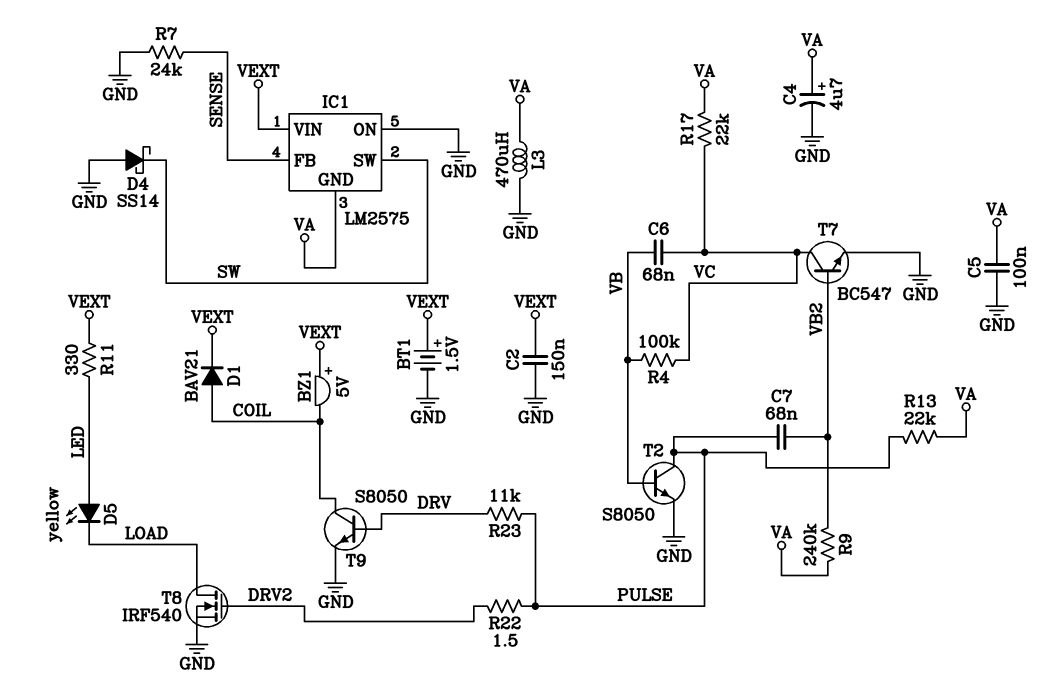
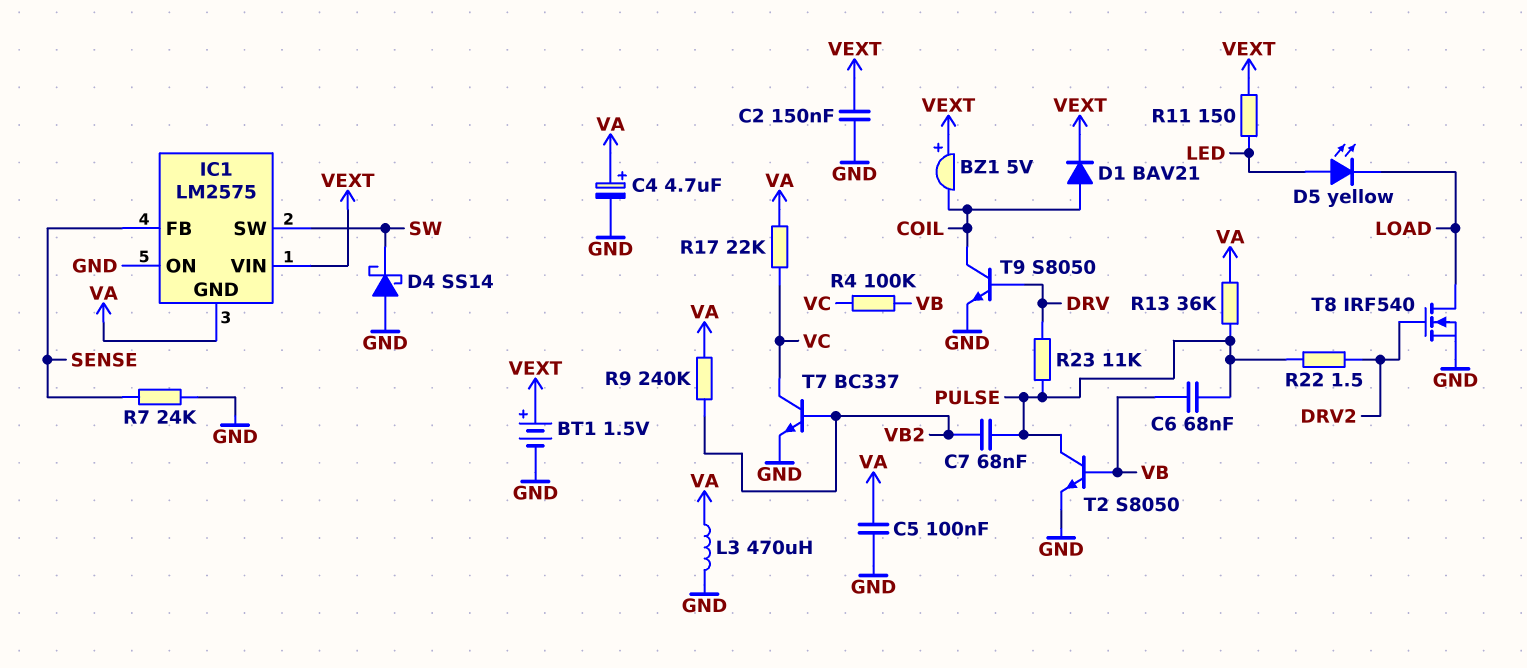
C6: 68nF (VB, VC) -> 68nF (PULSE, VB)
R11: 330 (LED, VEXT) -> 150 (LED, VEXT)
R13: 22k (PULSE, VA) -> 36k (PULSE, VA)
T7: NPN BC547 (B VB2, C VC, E GND) -> NPN BC337 (B VB2, C VC, E GND)

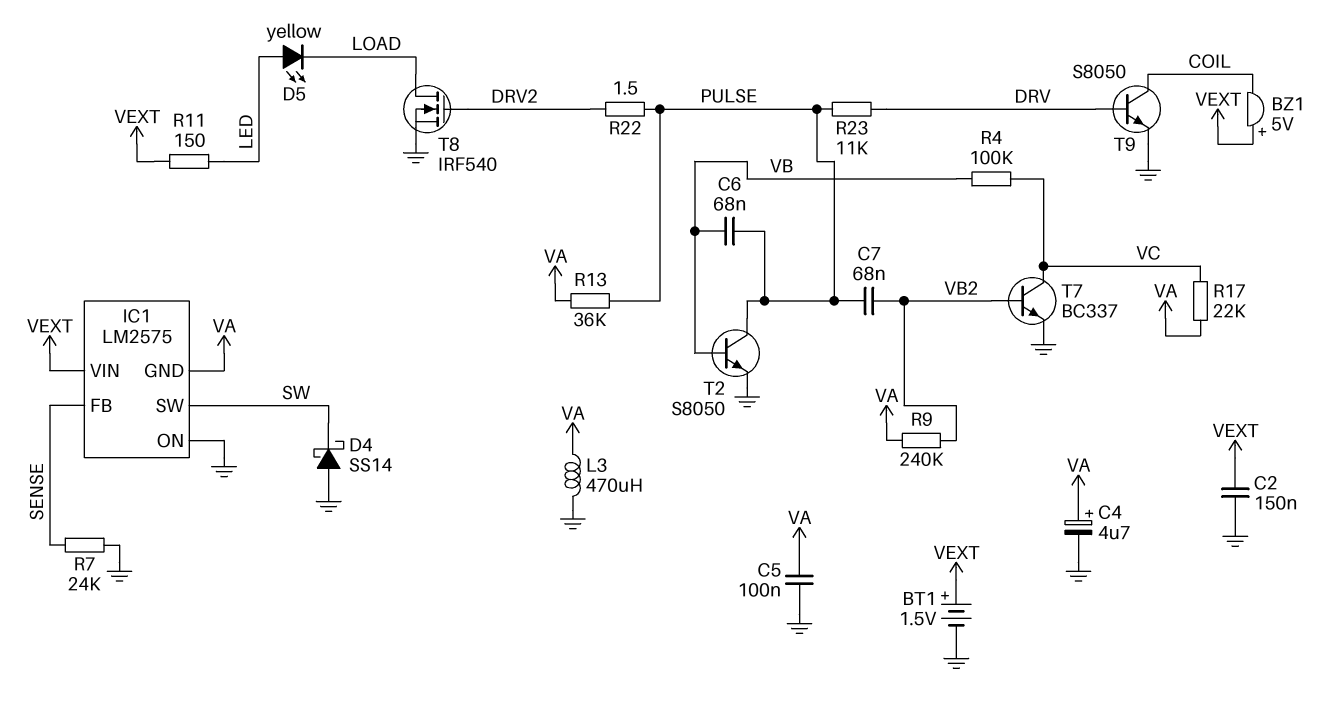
D1: diode BAV21 (A COIL, K VEXT) -> none

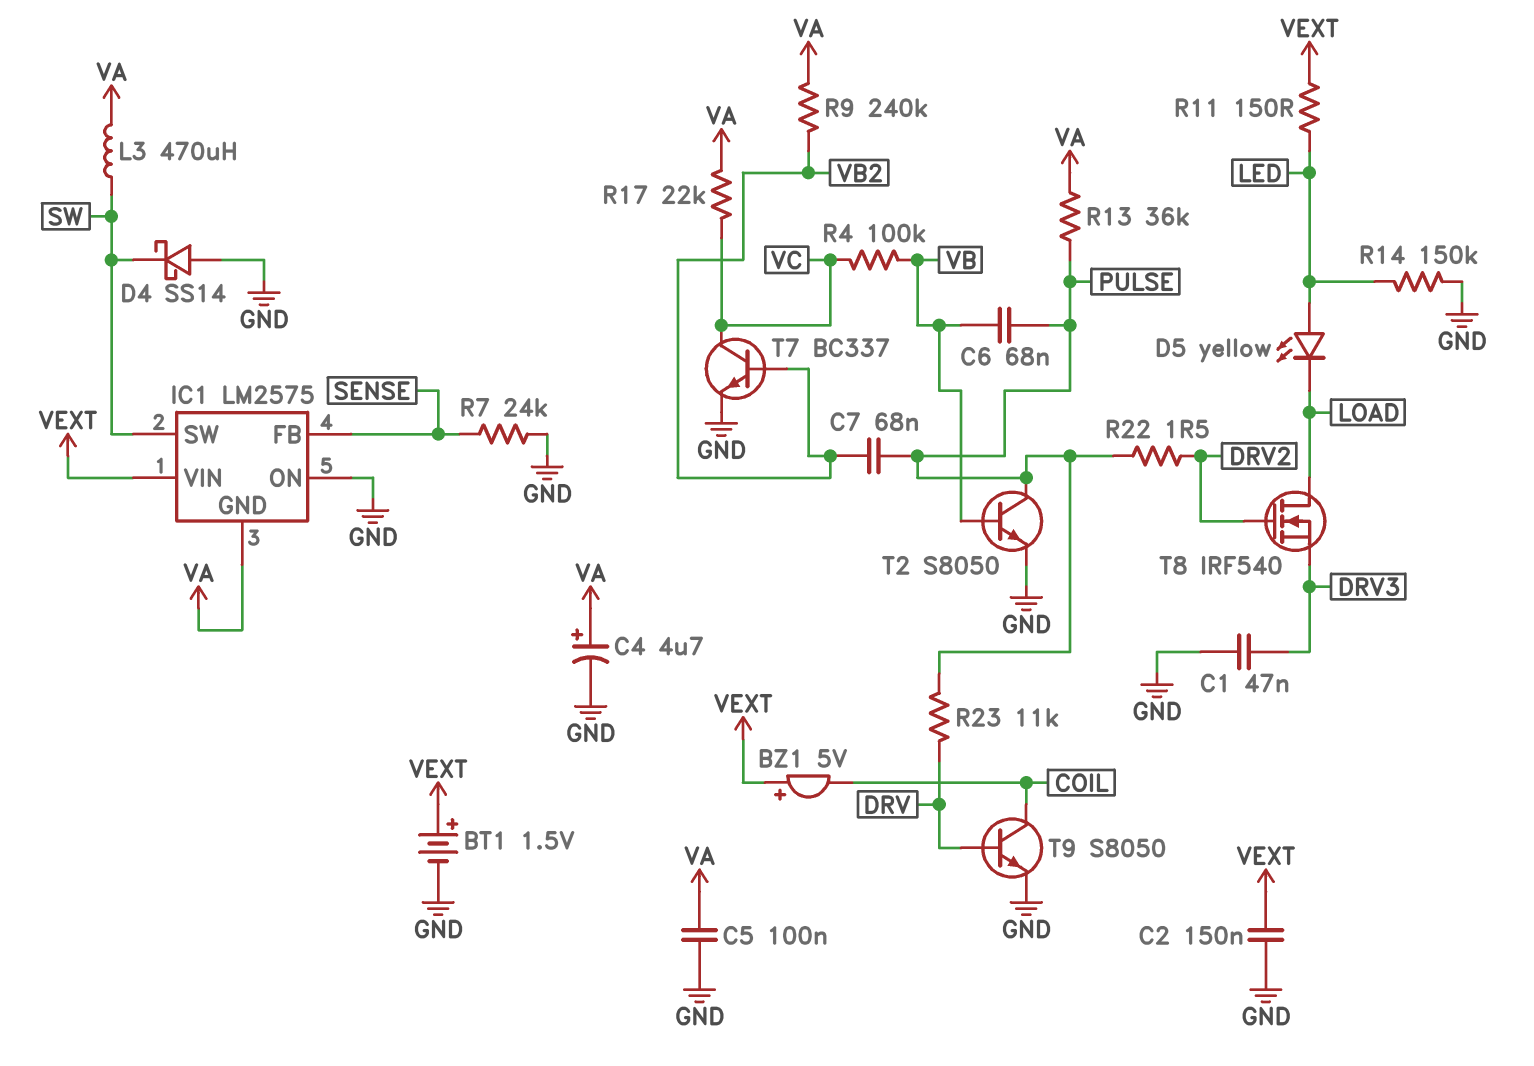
C1: none -> 47nF (DRV3, GND)
L3: 470uH (GND, VA) -> 470uH (SW, VA)
R14: none -> 150k (GND, LED)
T8: NMOS IRF540 (G DRV2, D LOAD, S GND) -> NMOS IRF540 (G DRV2, D LOAD, S DRV3)

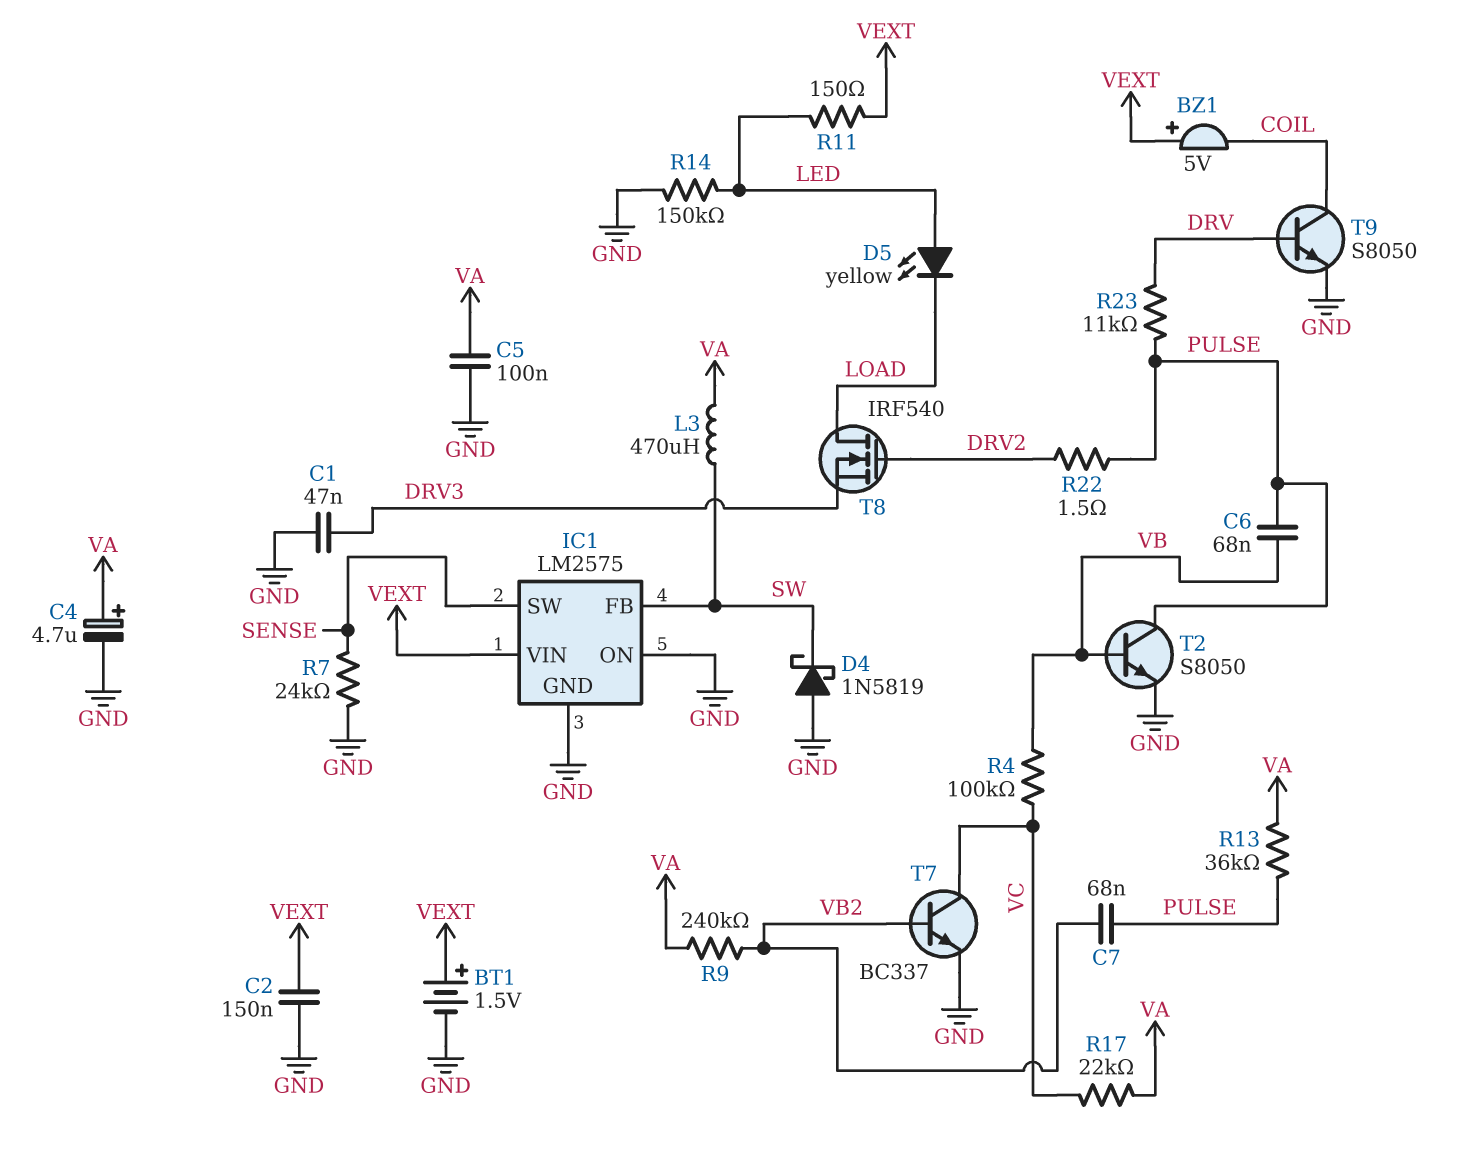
D4: schottky SS14 (A GND, K SW) -> schottky 1N5819 (A GND, K SW)
IC1 pin FB: SENSE -> SW
IC1 pin GND: VA -> GND
IC1 pin SW: SW -> SENSE

